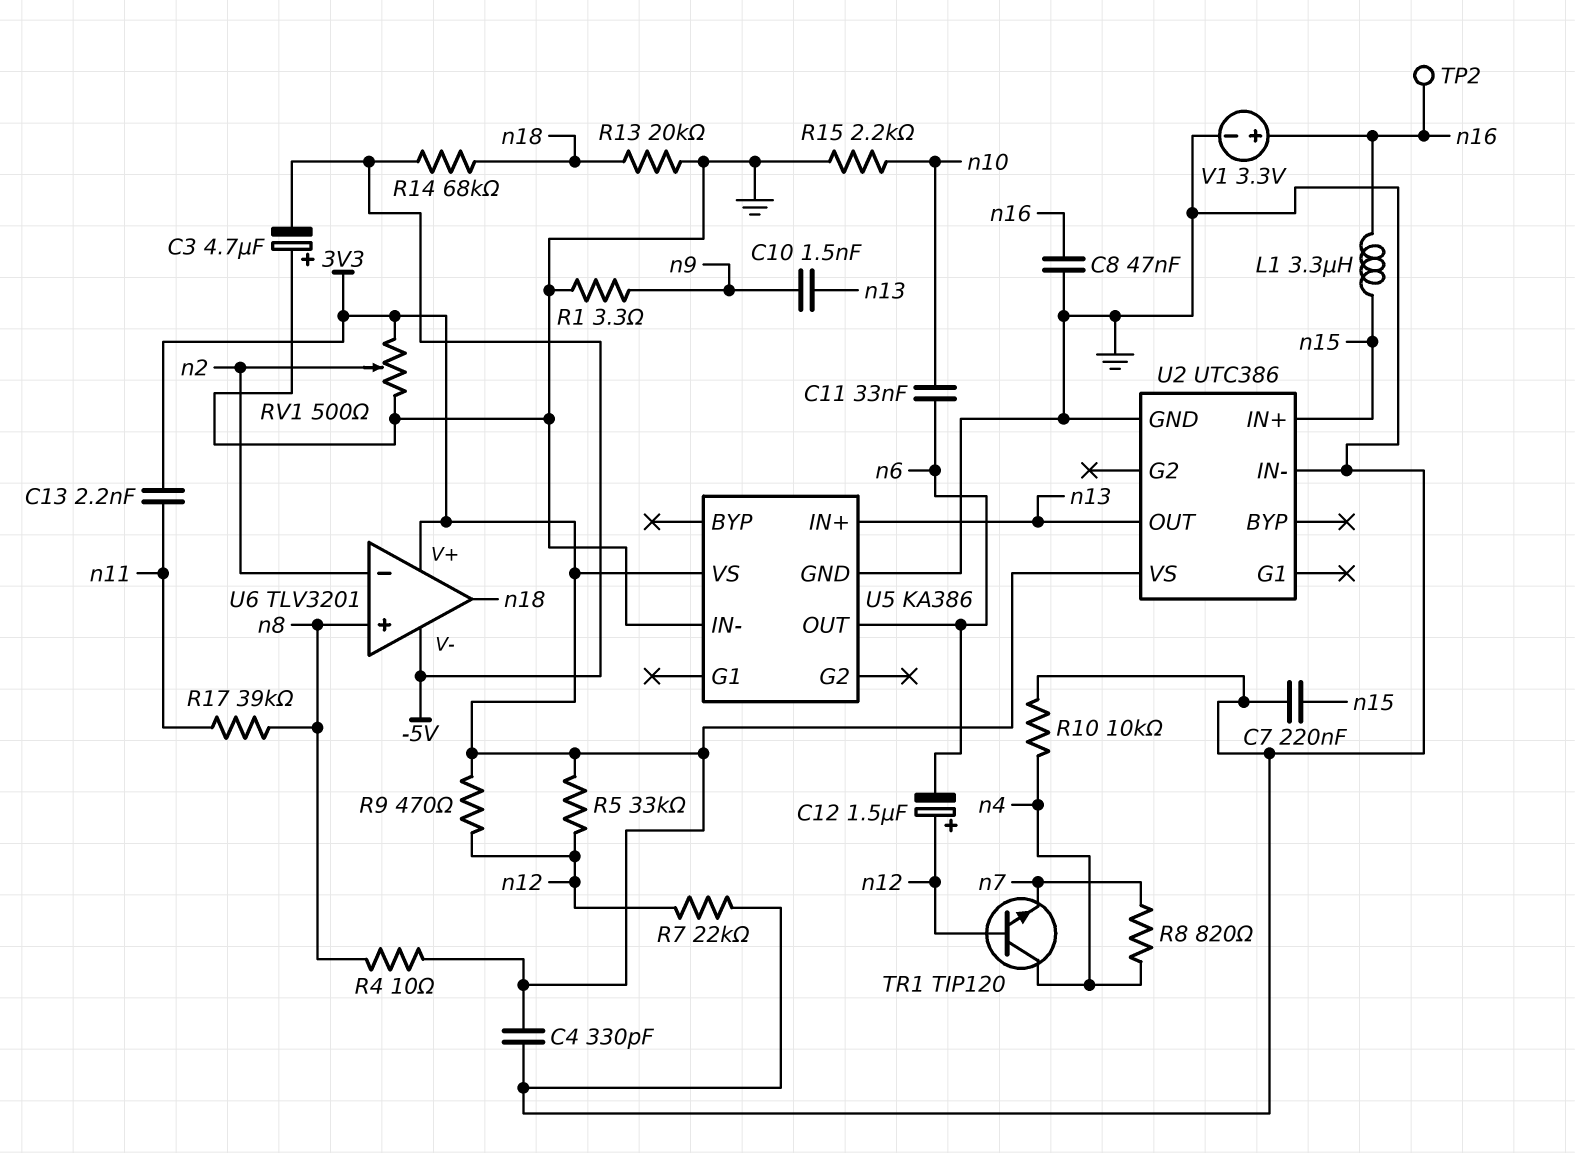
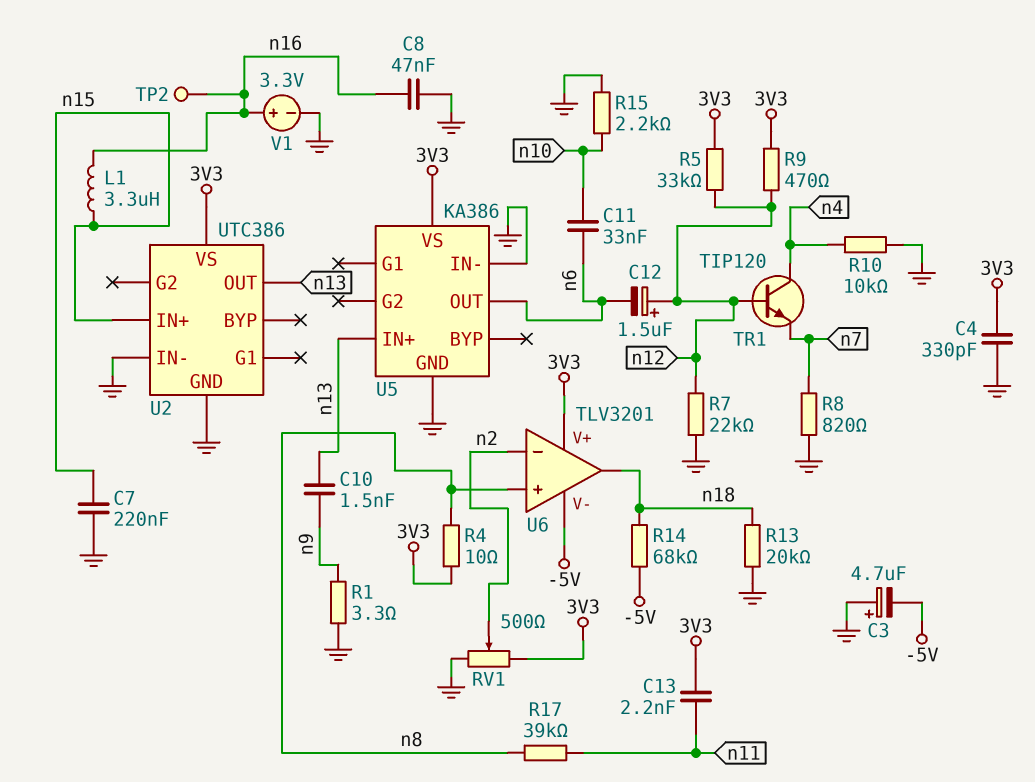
R8: 820 (n4, n7) -> 820 (GND, n7)

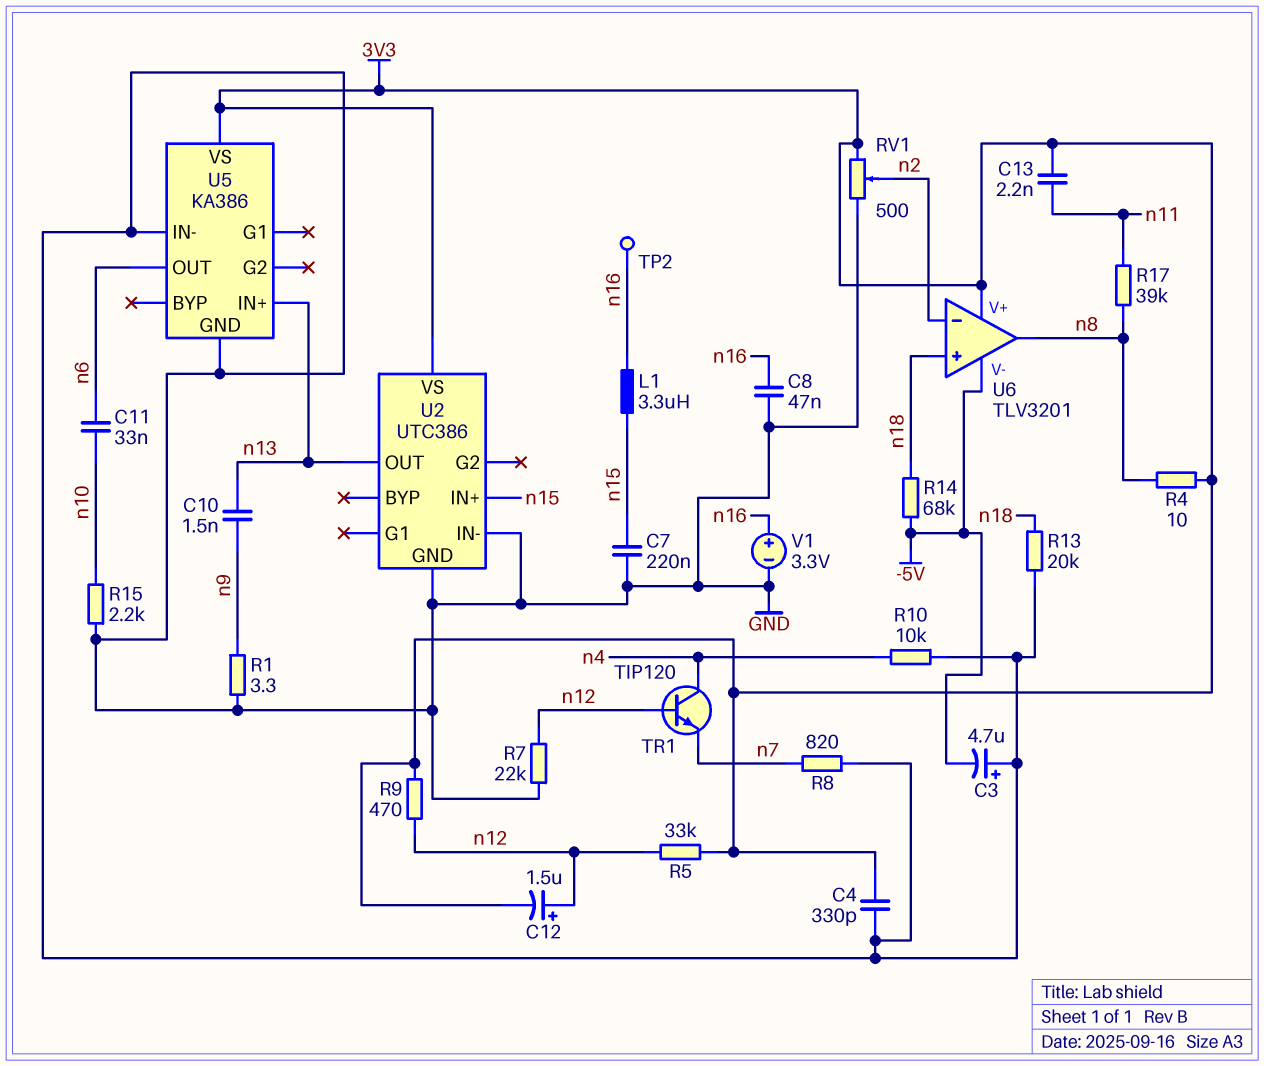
C12: 1.5uF (plus n12, minus n6) -> 1.5uF (plus n12, minus 3V3)
U6 pin in+: n8 -> n18
U6 pin out: n18 -> n8

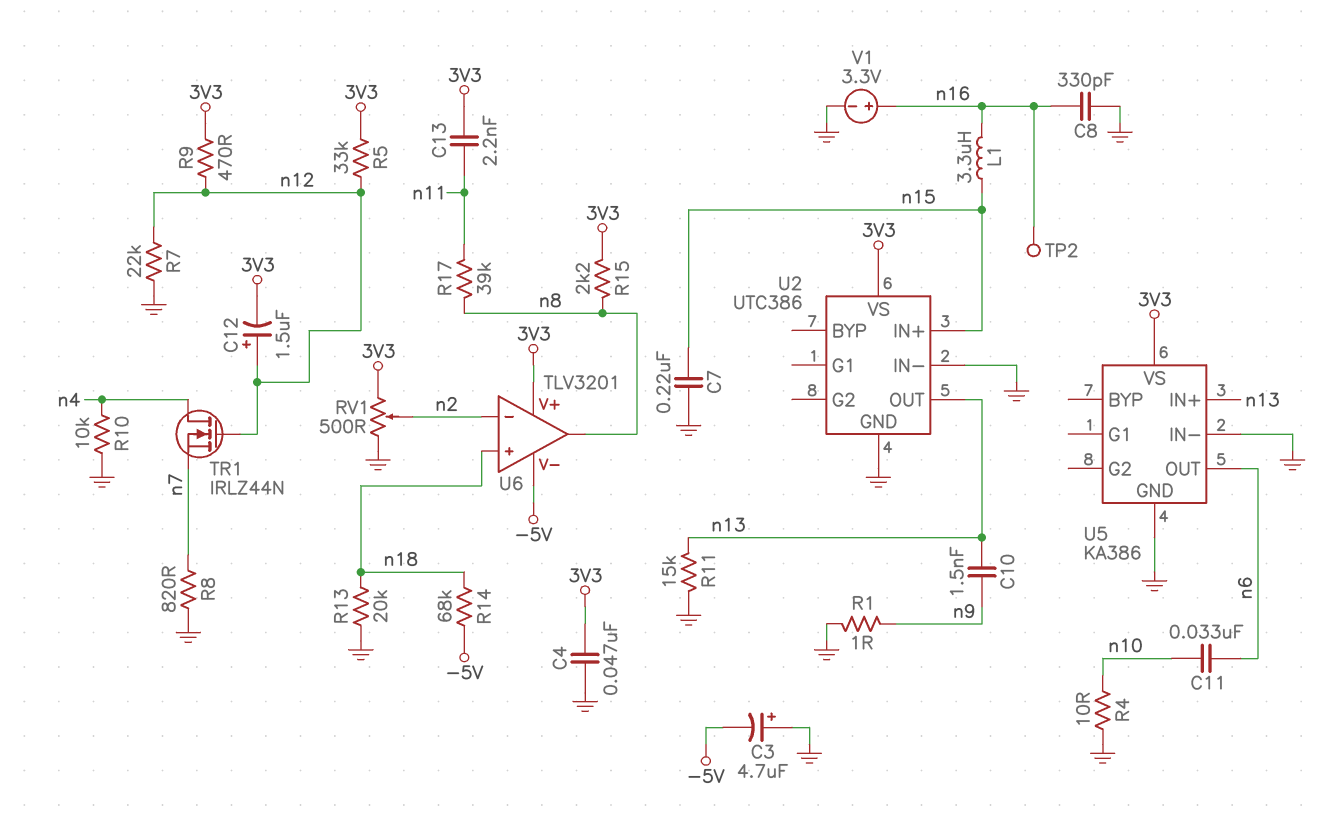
C4: 330pF (3V3, GND) -> 47nF (3V3, GND)
C8: 47nF (GND, n16) -> 330pF (GND, n16)
R1: 3.3 (GND, n9) -> 1 (GND, n9)
R4: 10 (3V3, n8) -> 10 (GND, n10)
R11: none -> 15k (GND, n13)
R15: 2.2k (GND, n10) -> 2.2k (3V3, n8)
TR1: NPN TIP120 (B n12, C n4, E n7) -> NMOS IRLZ44N (G n12, D n4, S n7)

